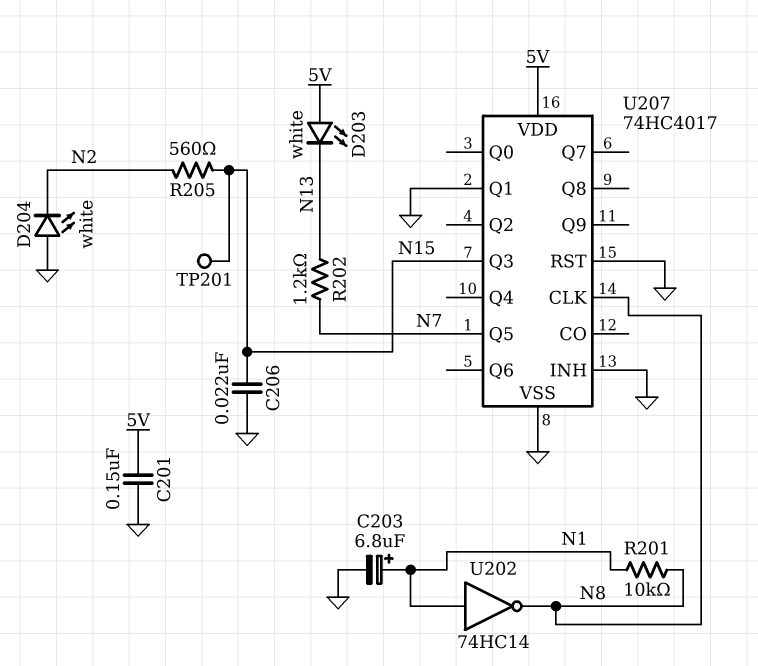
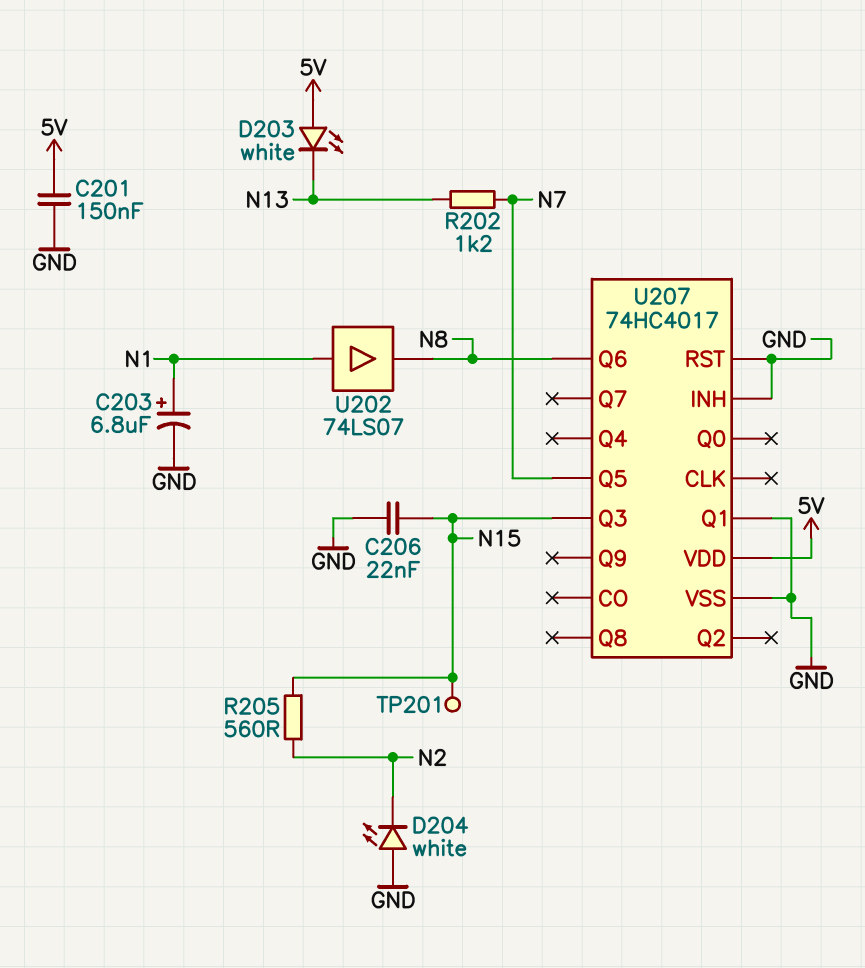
R201: 10k (N1, N8) -> none
U202: NOT 74HC14 (in N1, out N8) -> buffer 74LS07 (in N1, out N8)
U207 pin CLK: N8 -> none
U207 pin Q6: none -> N8

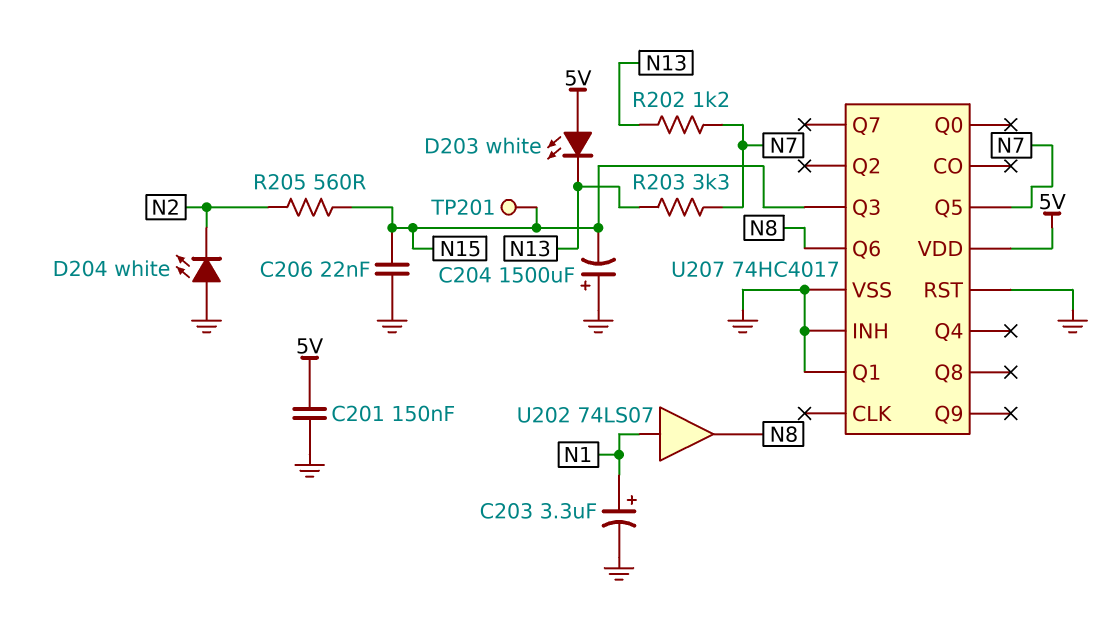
C203: 6.8uF (plus N1, minus GND) -> 3.3uF (plus N1, minus GND)
C204: none -> 1500uF (plus GND, minus N15)
R203: none -> 3.3k (N7, N13)

